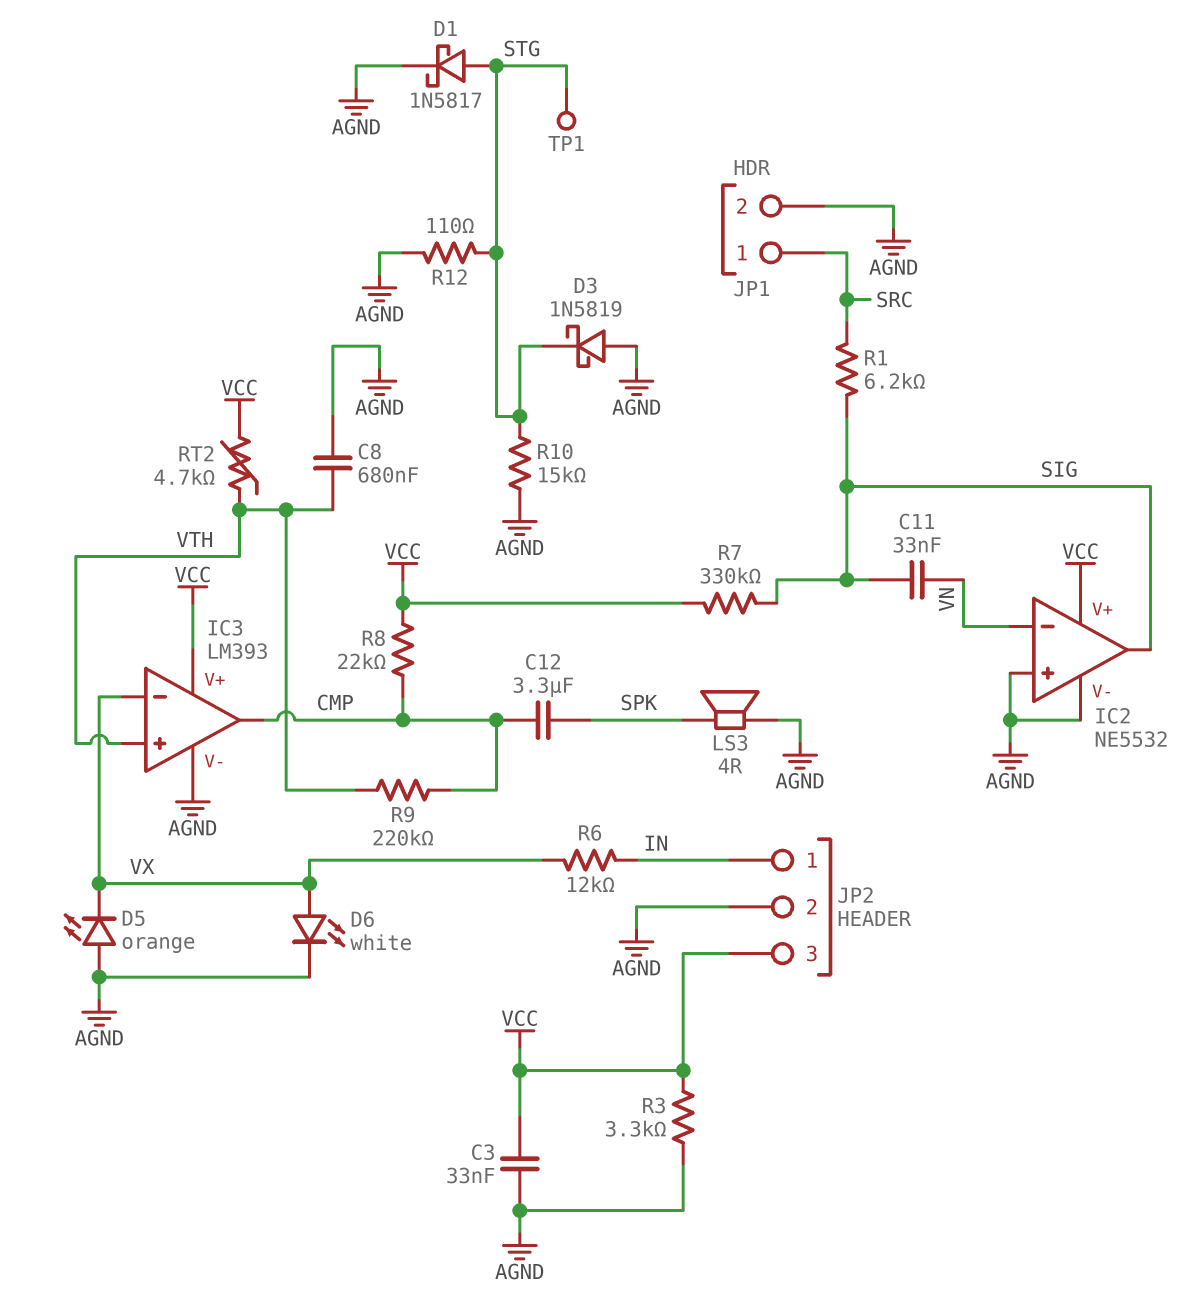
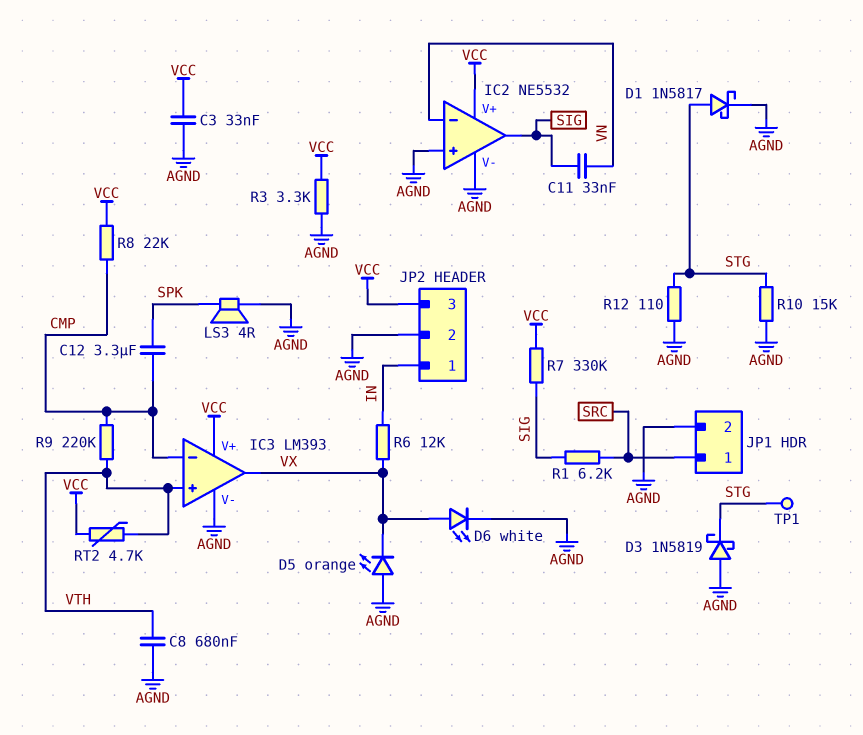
IC3 pin in-: VX -> CMP
IC3 pin out: CMP -> VX

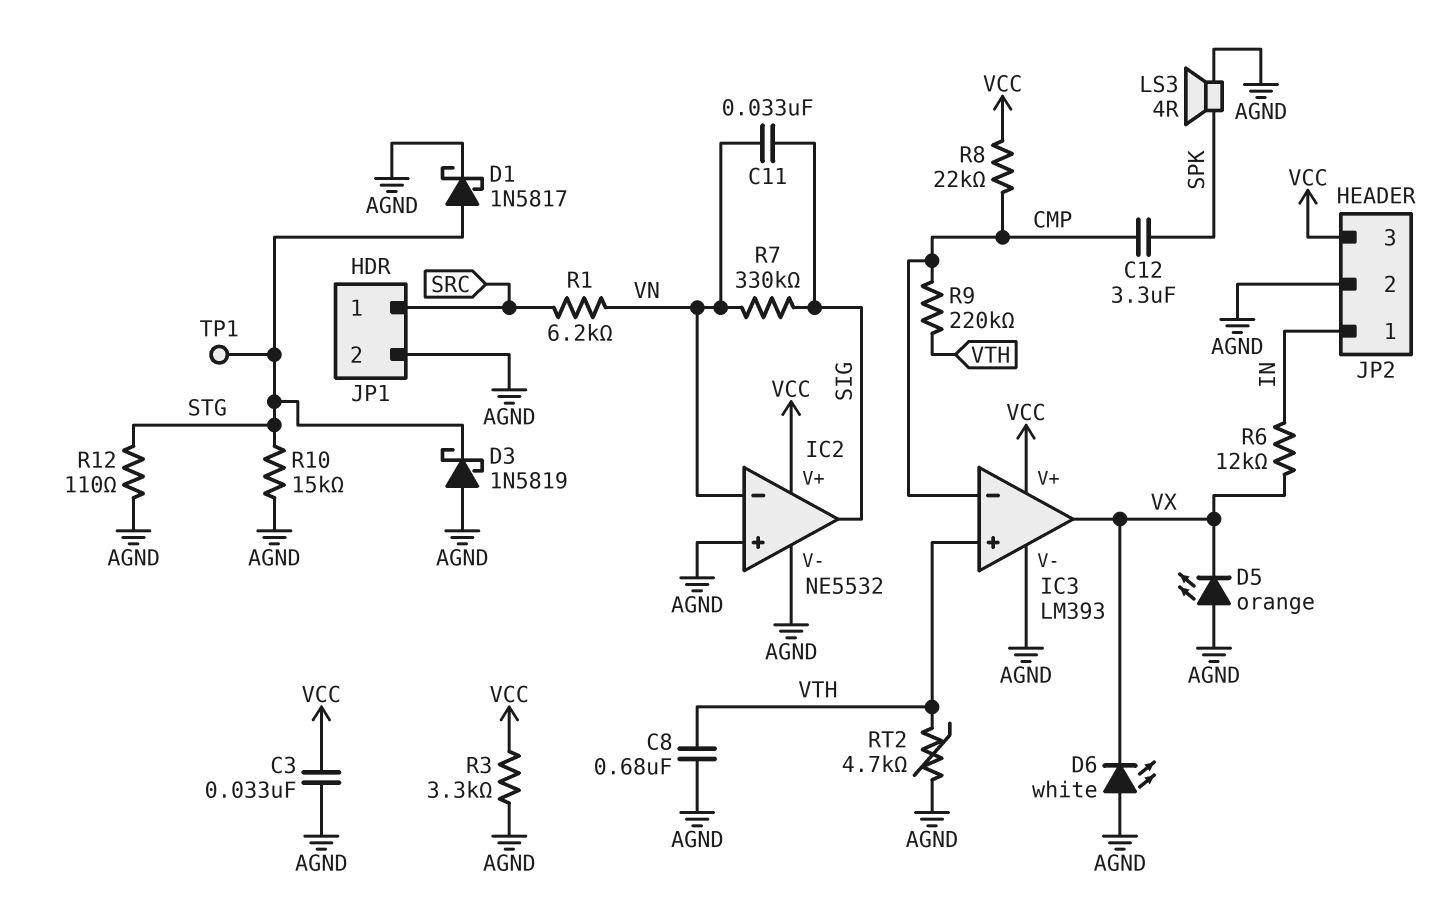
D6: LED white (A VX, K AGND) -> LED white (A AGND, K VX)
R1: 6.2k (SIG, SRC) -> 6.2k (SRC, VN)
R7: 330k (SIG, VCC) -> 330k (SIG, VN)
RT2: 4.7k (VCC, VTH) -> 4.7k (AGND, VTH)

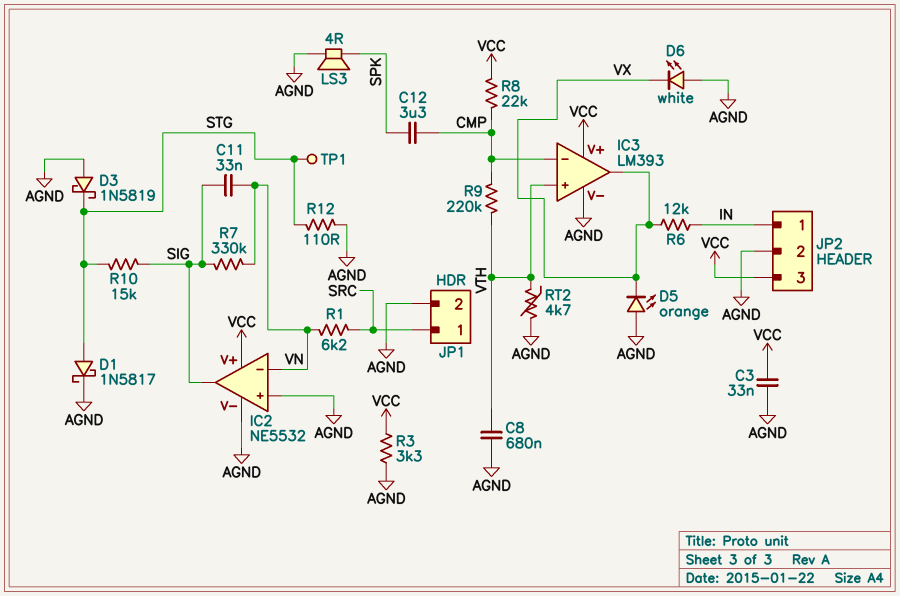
R10: 15k (AGND, STG) -> 15k (SIG, STG)

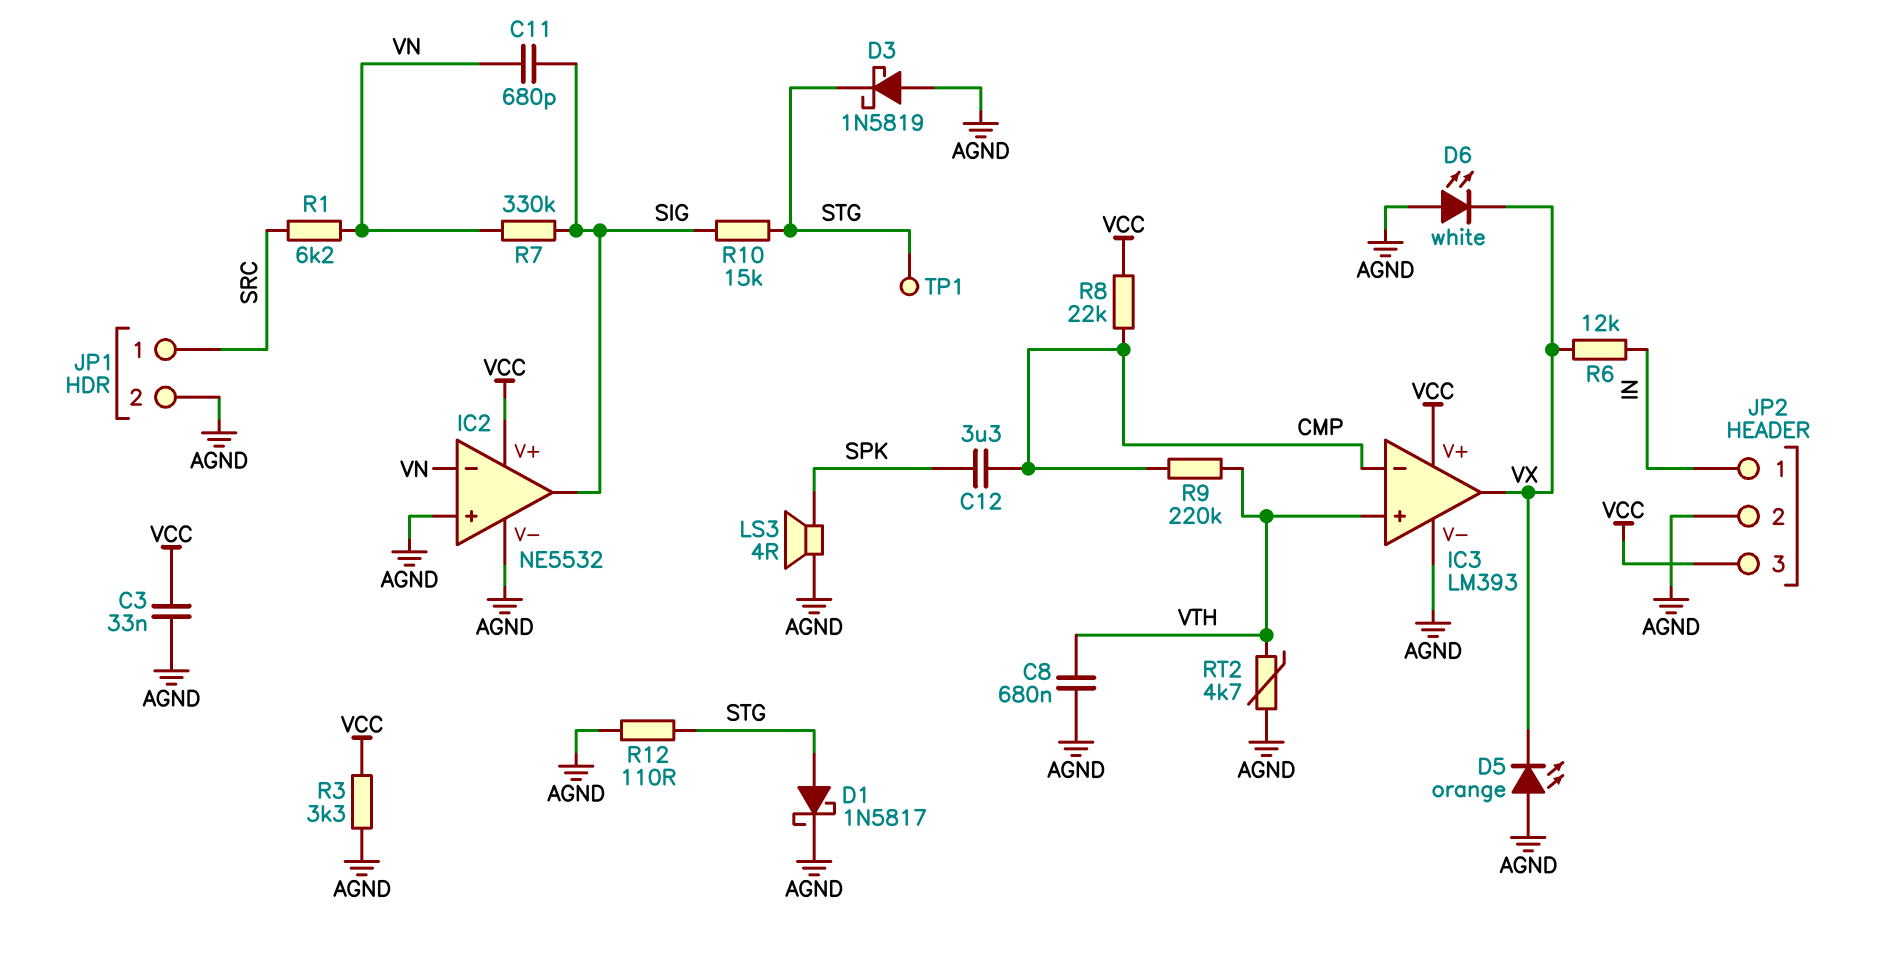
C11: 33nF (SIG, VN) -> 680pF (SIG, VN)

